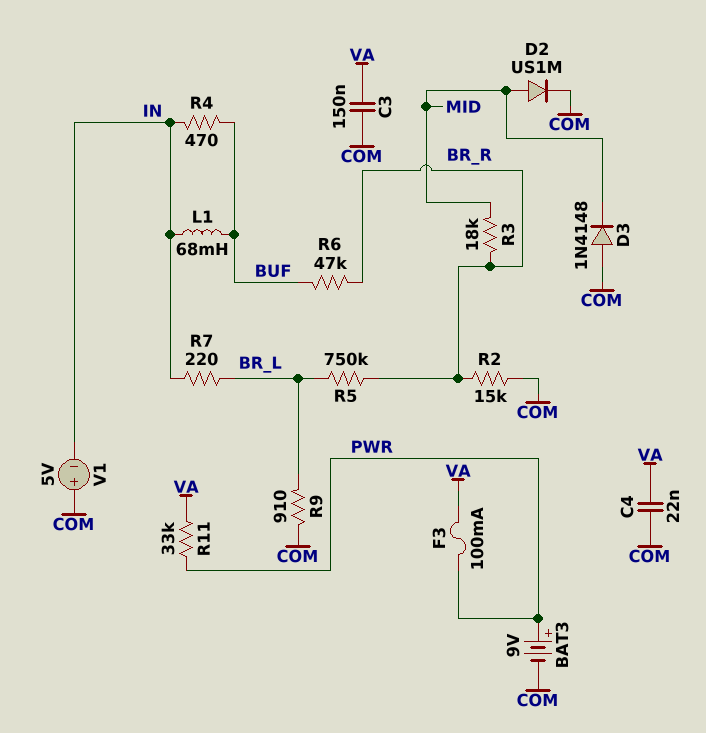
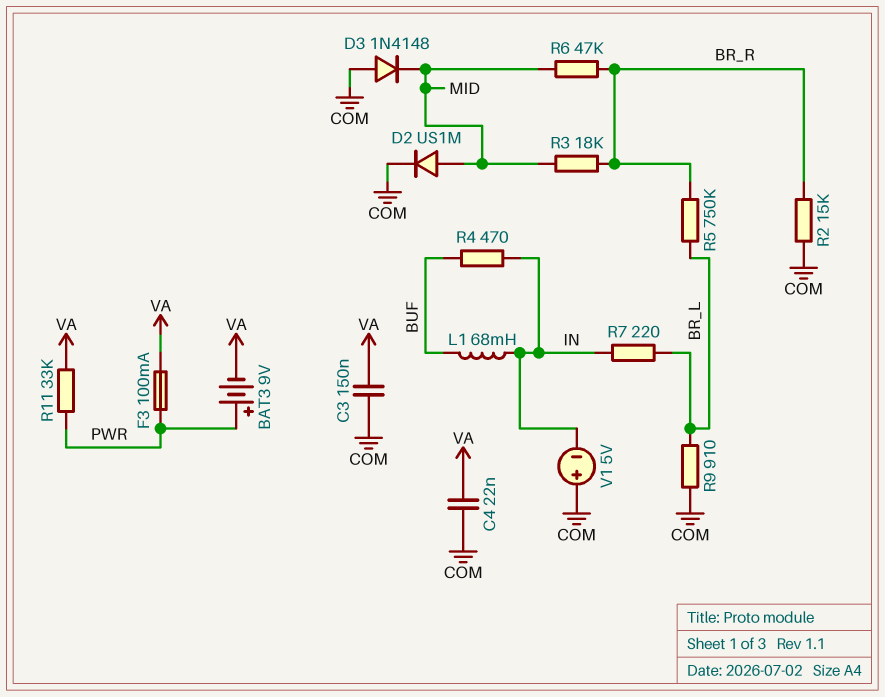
BAT3: 9V (plus PWR, minus COM) -> 9V (plus PWR, minus VA)
R6: 47k (BR_R, BUF) -> 47k (BR_R, MID)

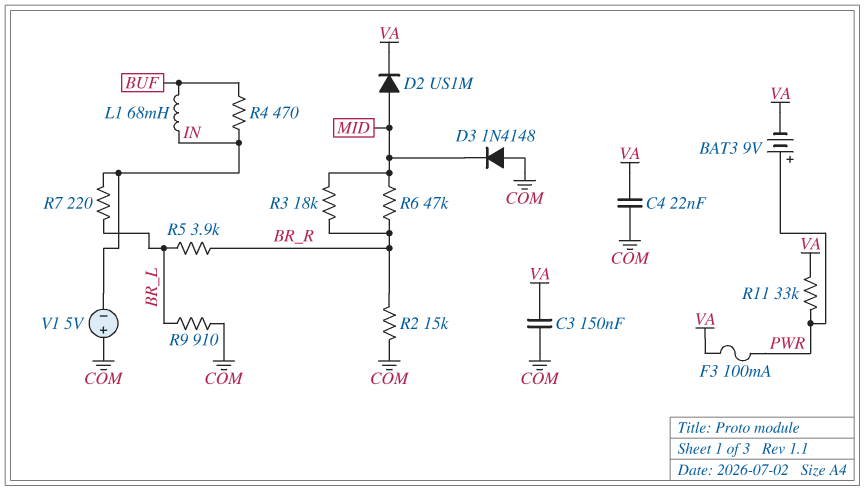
D2: diode US1M (A MID, K COM) -> diode US1M (A MID, K VA)
R5: 750k (BR_L, BR_R) -> 3.9k (BR_L, BR_R)

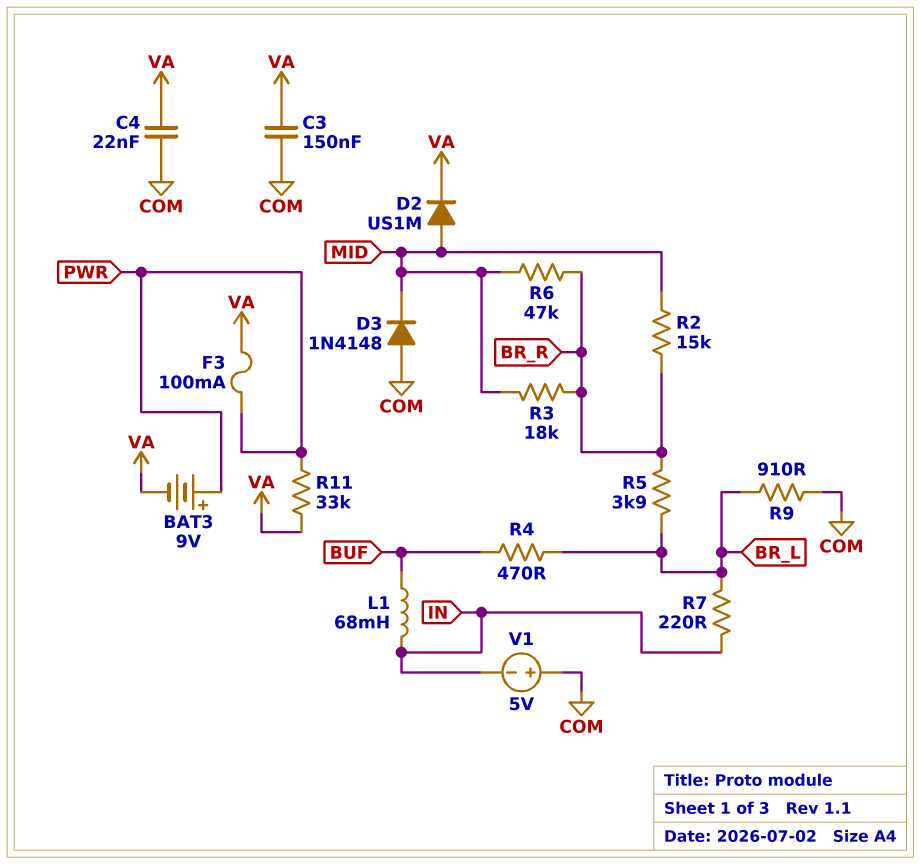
R2: 15k (BR_R, COM) -> 15k (BR_R, MID)
R4: 470 (BUF, IN) -> 470 (BR_L, BUF)

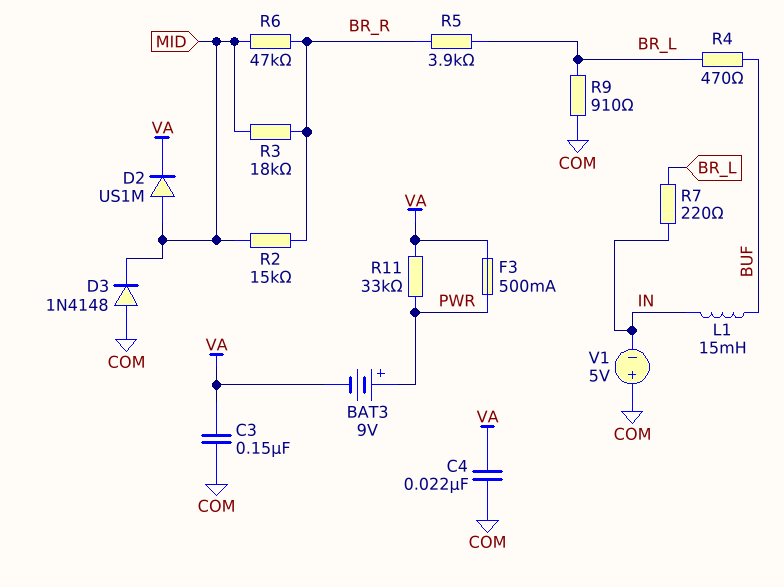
F3: 100mA (PWR, VA) -> 500mA (PWR, VA)
L1: 68mH (BUF, IN) -> 15mH (BUF, IN)

